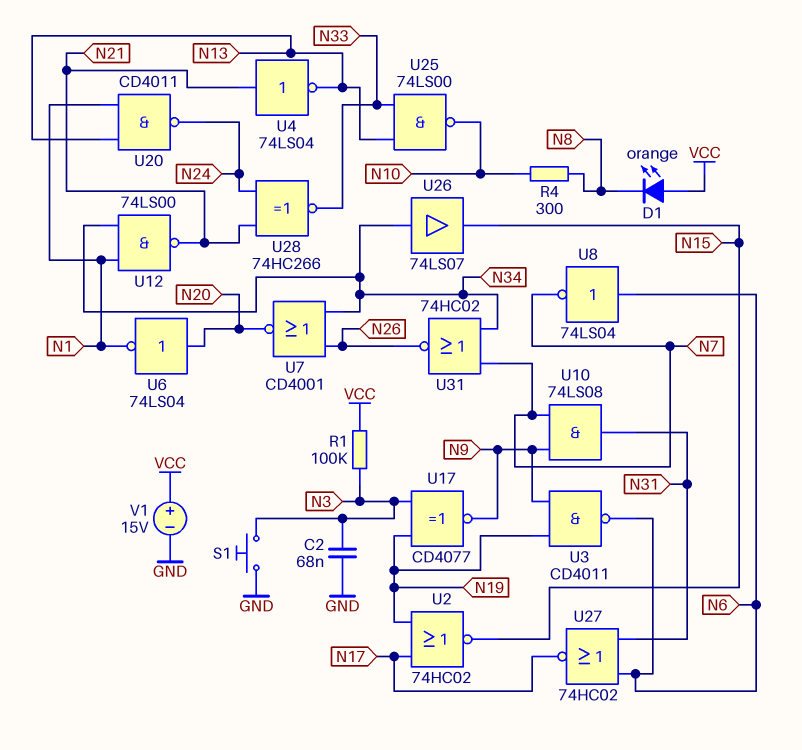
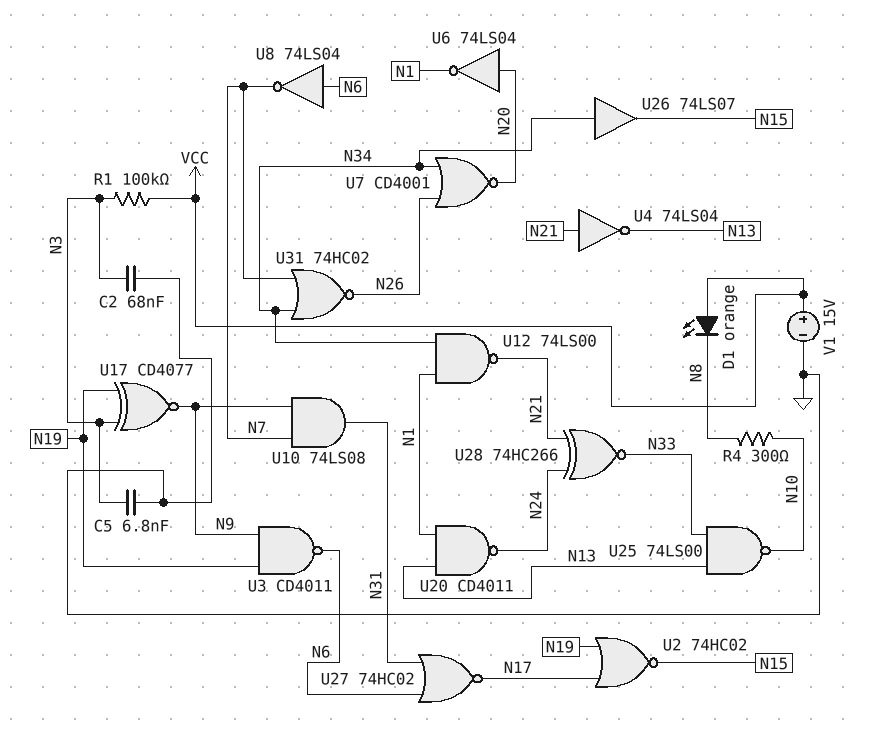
C5: none -> 6.8nF (GND, N3)
S1: button (GND, N3) -> none

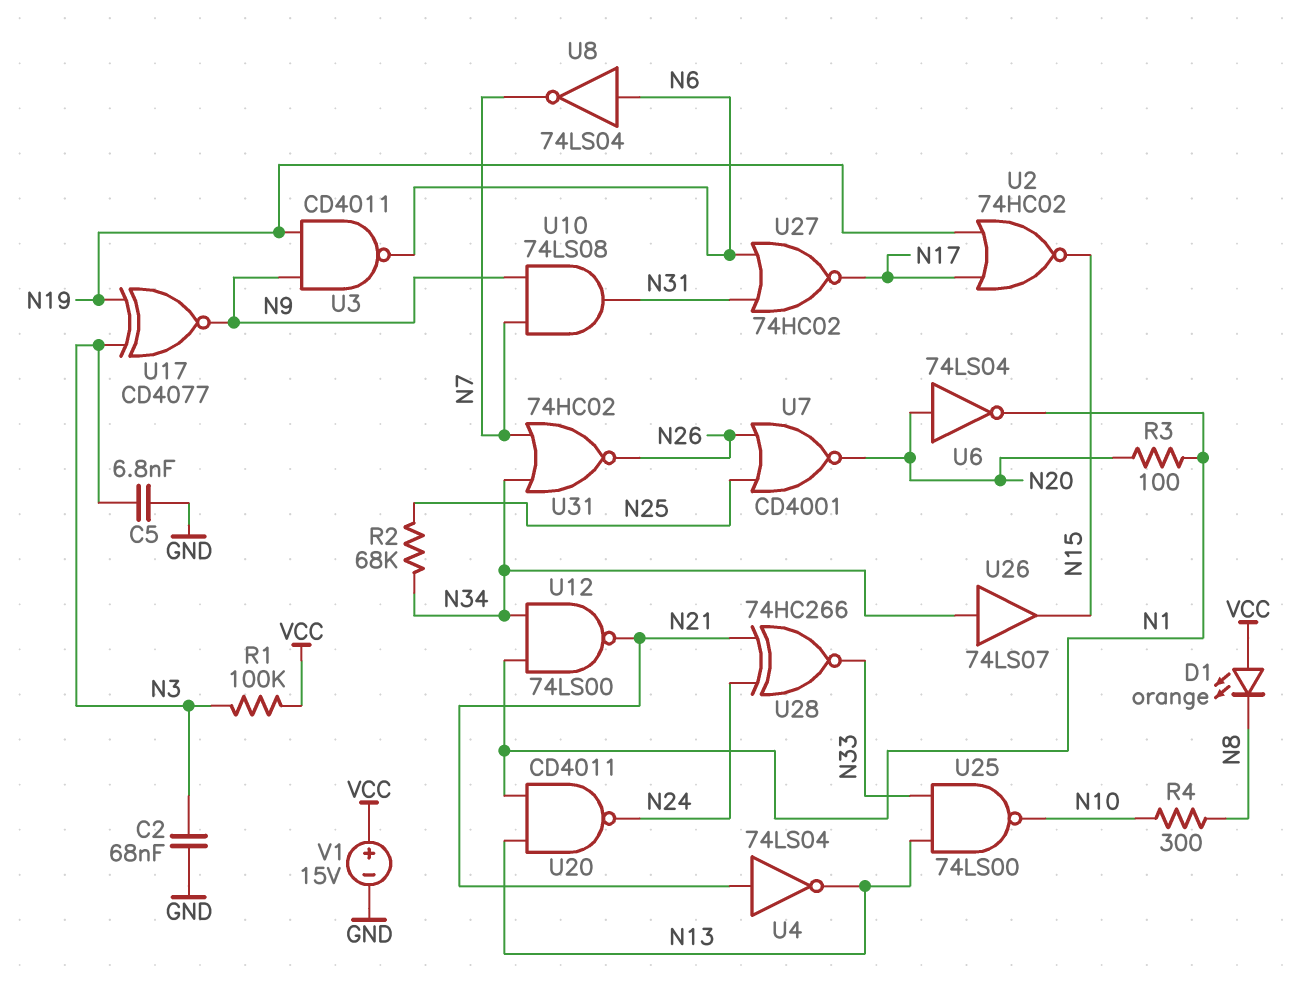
R2: none -> 68k (N25, N34)
R3: none -> 100 (N1, N20)
U7: NOR CD4001 (in N26, in N34, out N20) -> NOR CD4001 (in N25, in N26, out N20)

